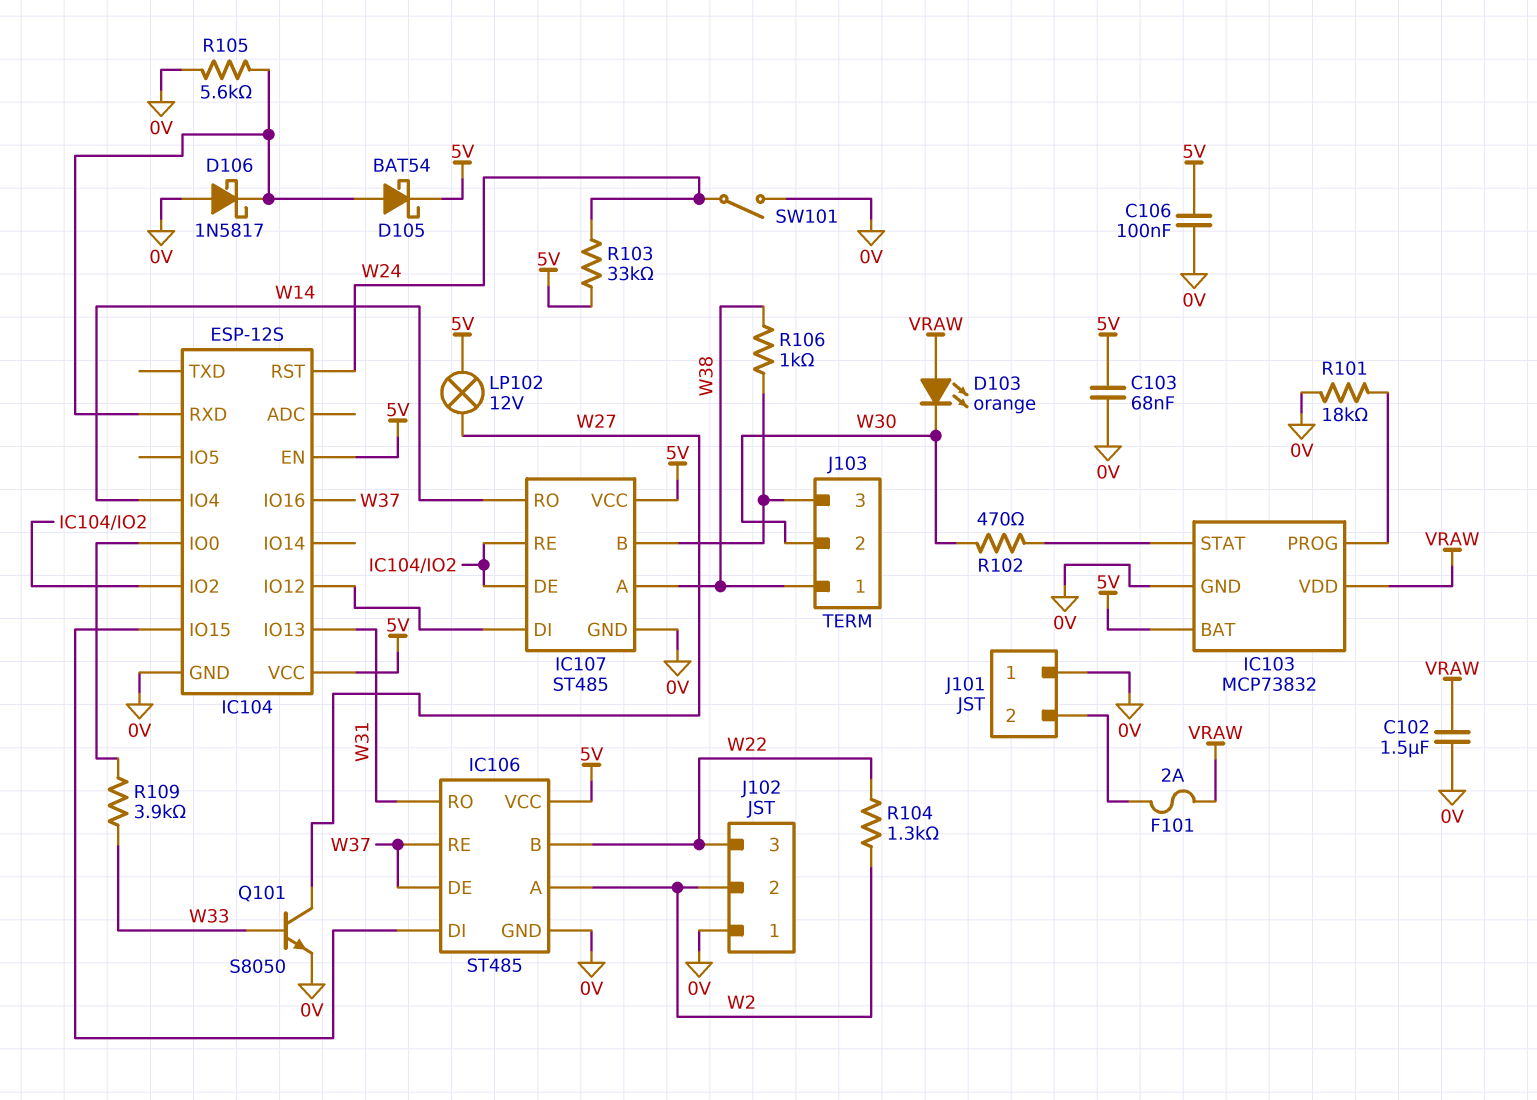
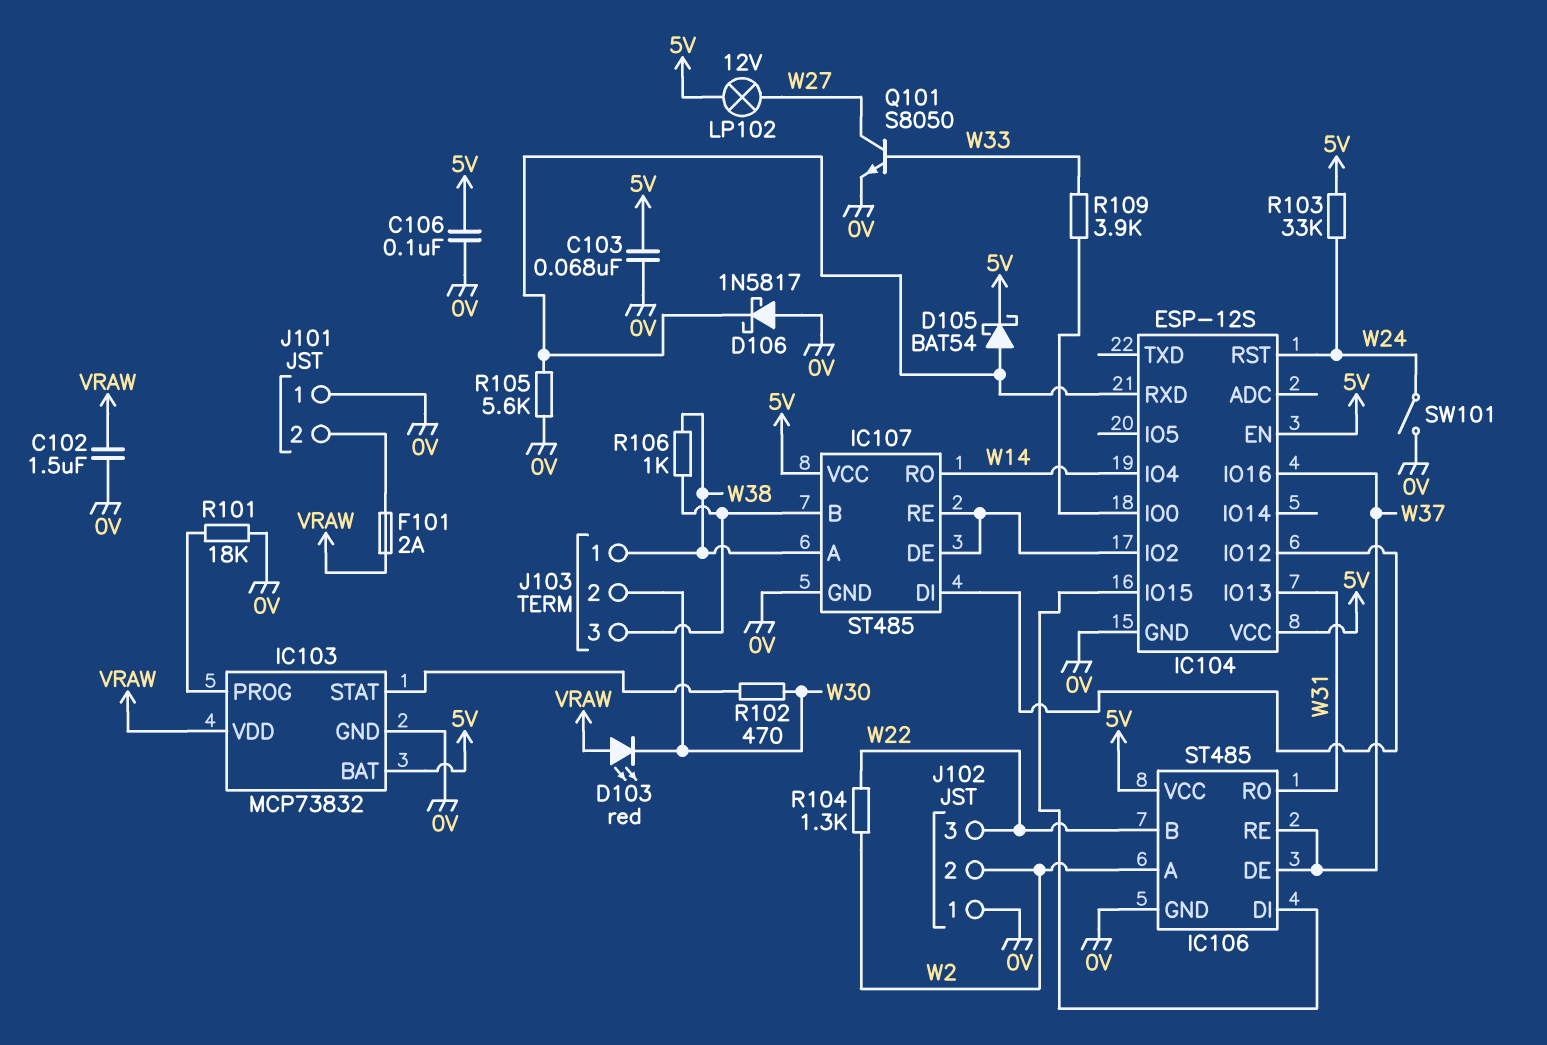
D103: LED orange (A VRAW, K W30) -> LED red (A VRAW, K W30)

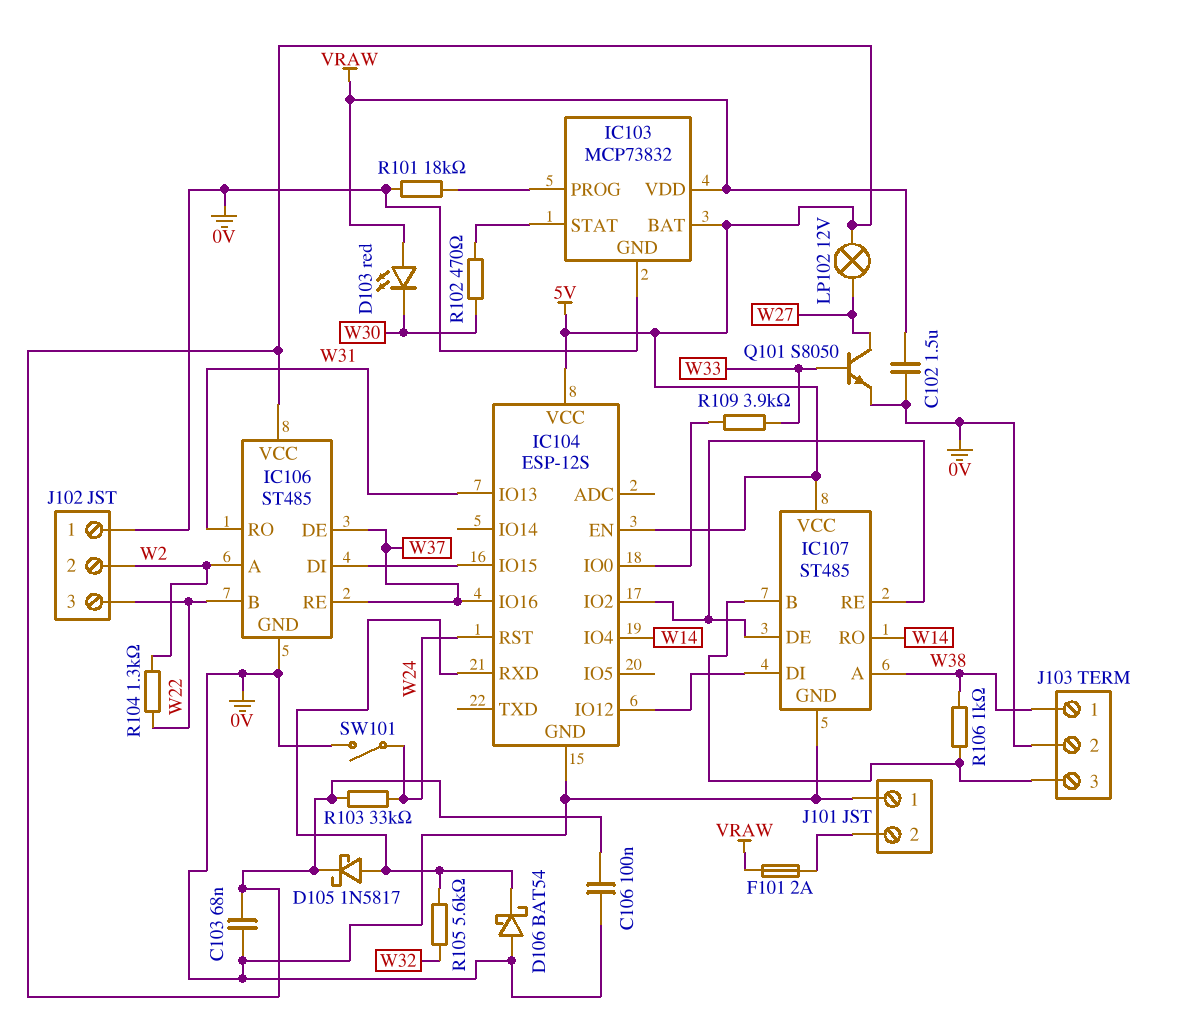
D105: schottky BAT54 (A IC104/RXD, K 5V) -> schottky 1N5817 (A IC104/RXD, K 5V)
D106: schottky 1N5817 (A 0V, K IC104/RXD) -> schottky BAT54 (A 0V, K IC104/RXD)
J103 pin 2: W30 -> 0V
R105: 5.6k (0V, IC104/RXD) -> 5.6k (IC104/RXD, W32)

